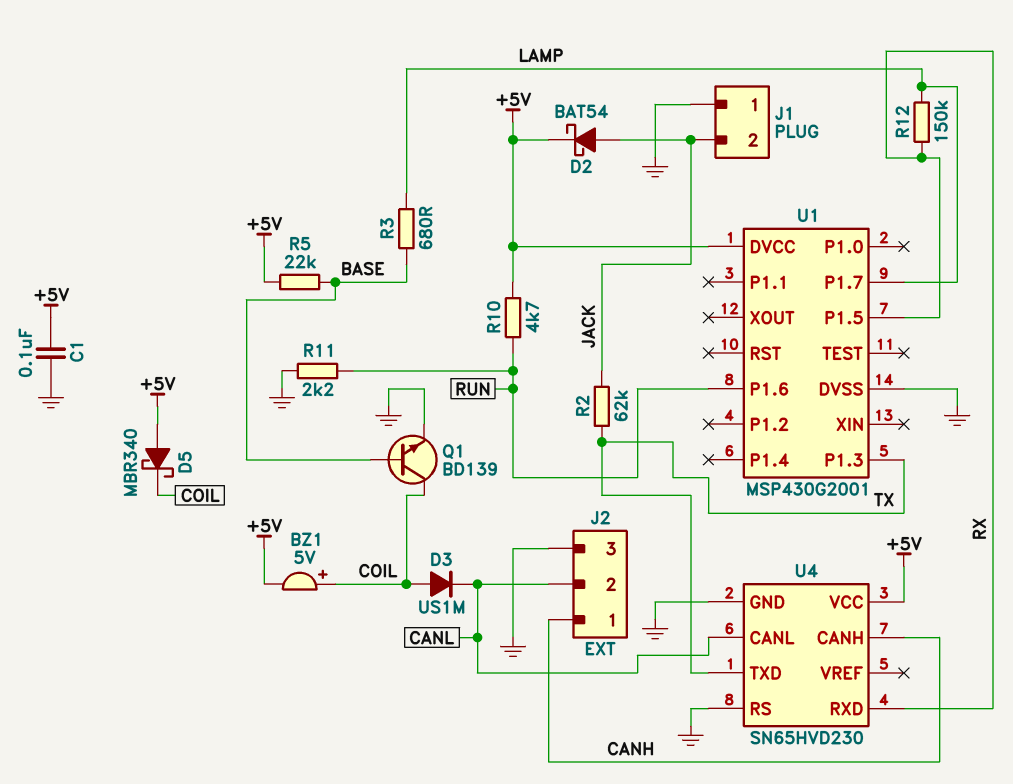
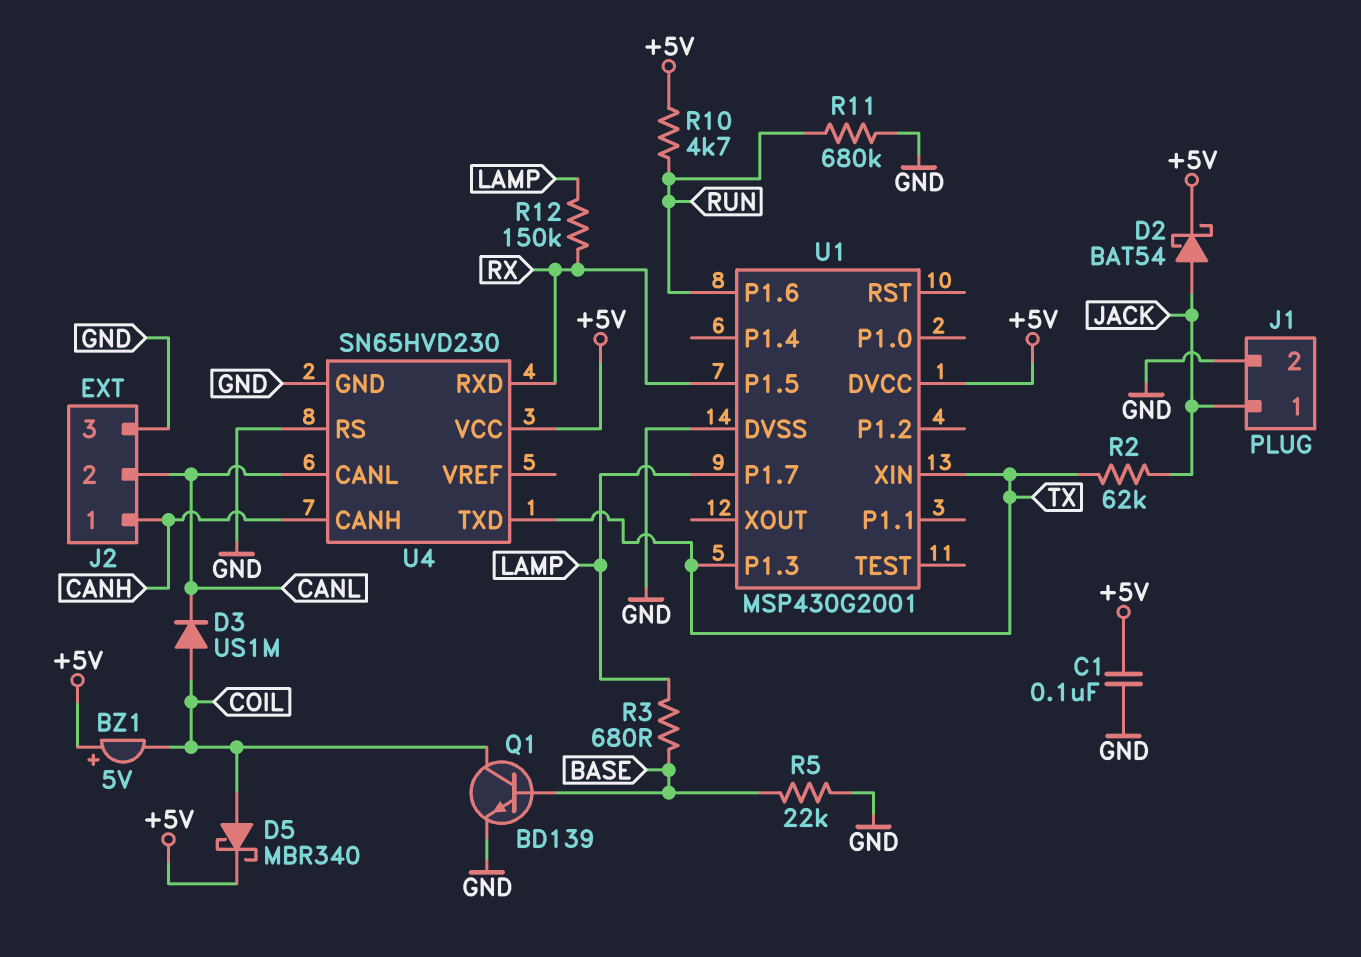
BZ1: buzzer 5V (plus COIL, minus +5V) -> buzzer 5V (plus +5V, minus COIL)
D5: schottky MBR340 (A +5V, K COIL) -> schottky MBR340 (A COIL, K +5V)
J1 pin 1: GND -> JACK
J1 pin 2: JACK -> GND
R5: 22k (+5V, BASE) -> 22k (BASE, GND)
R11: 2.2k (GND, RUN) -> 680k (GND, RUN)
U1 pin XIN: none -> TX

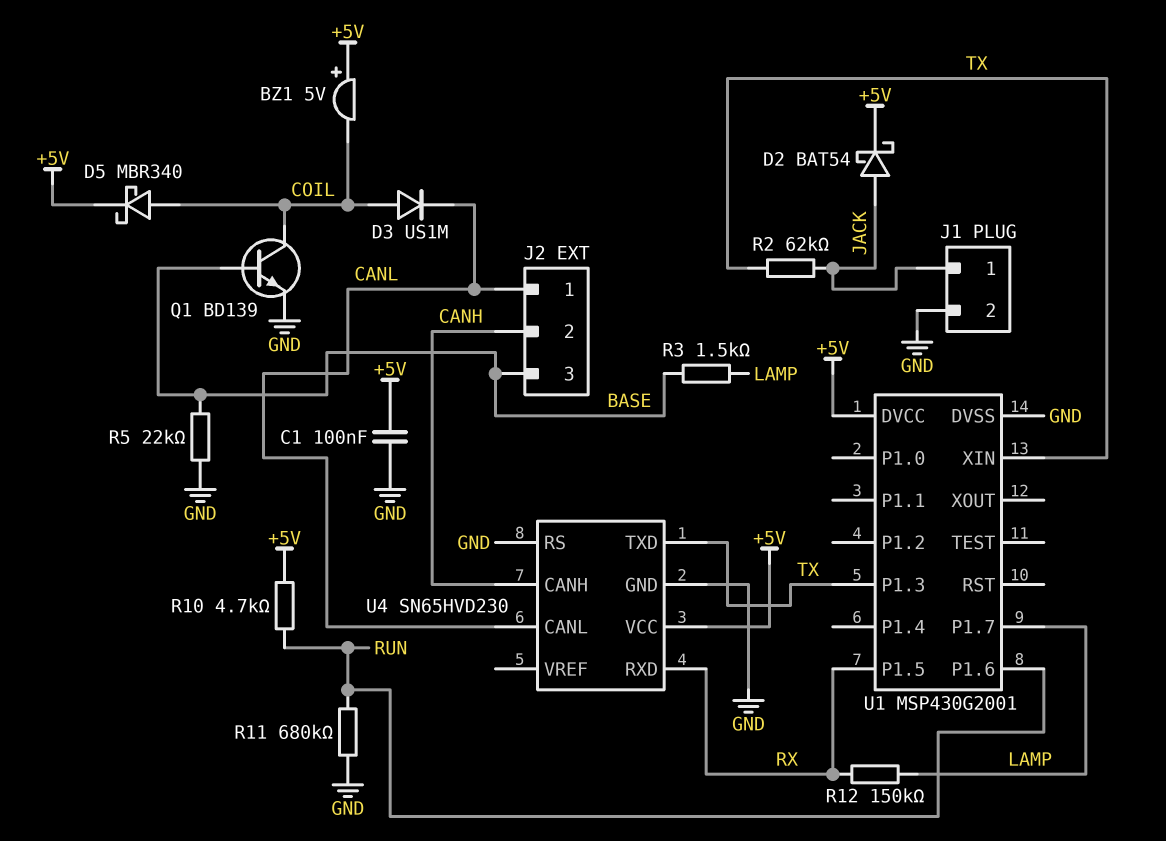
J2 pin 1: CANH -> CANL
J2 pin 2: CANL -> CANH
J2 pin 3: GND -> BASE
R3: 680 (BASE, LAMP) -> 1.5k (BASE, LAMP)

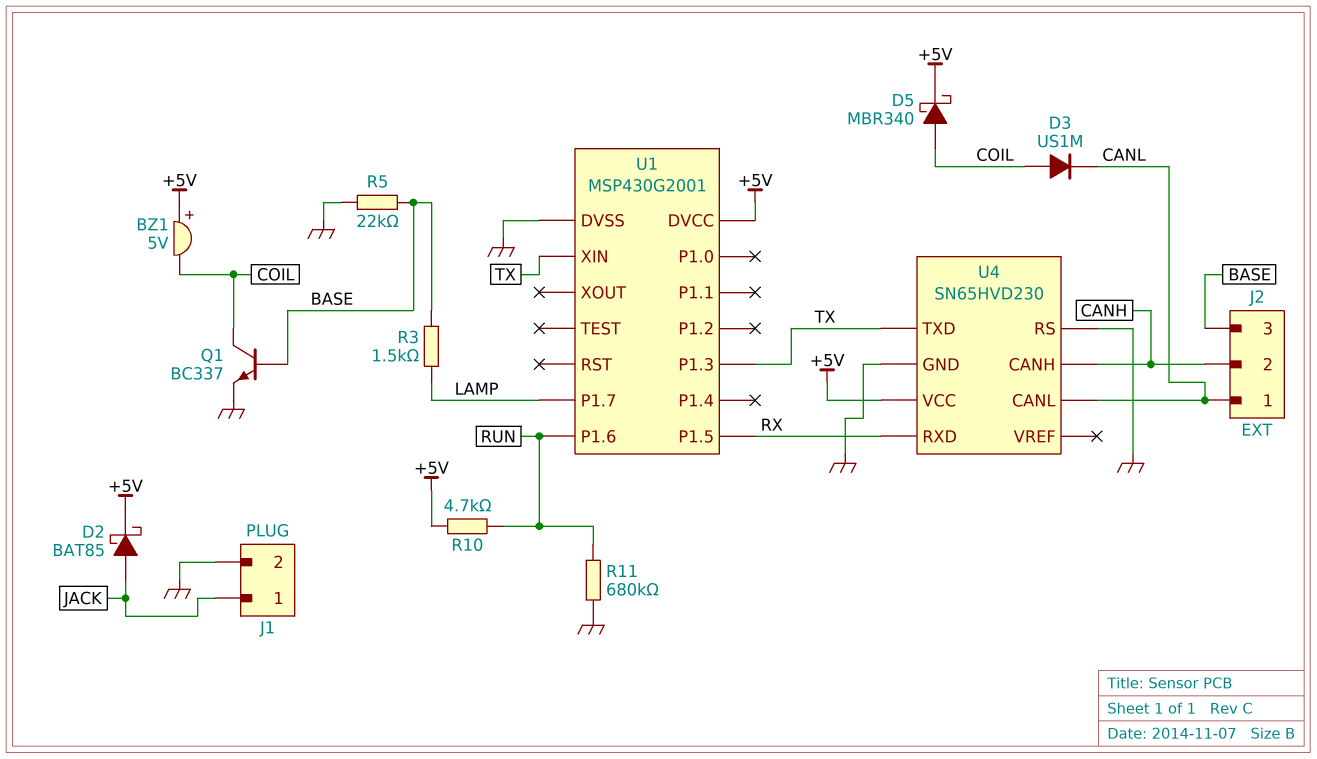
C1: 100nF (+5V, GND) -> none
D2: schottky BAT54 (A JACK, K +5V) -> schottky BAT85 (A JACK, K +5V)
Q1: NPN BD139 (B BASE, C COIL, E GND) -> NPN BC337 (B BASE, C COIL, E GND)
R2: 62k (JACK, TX) -> none
R12: 150k (LAMP, RX) -> none

